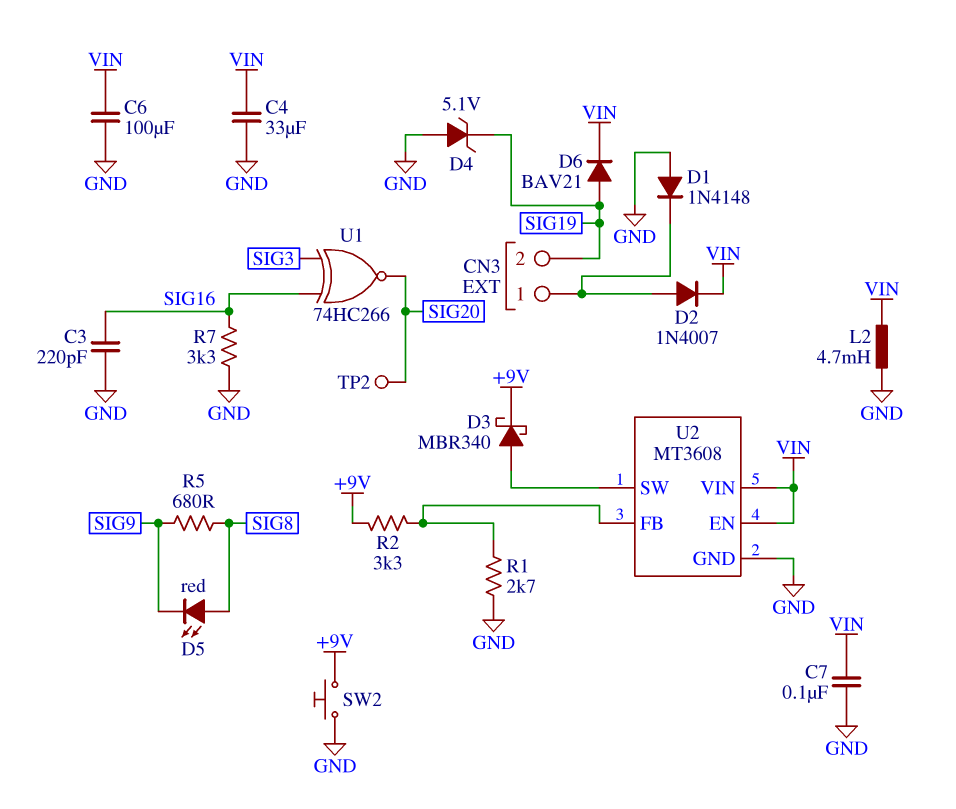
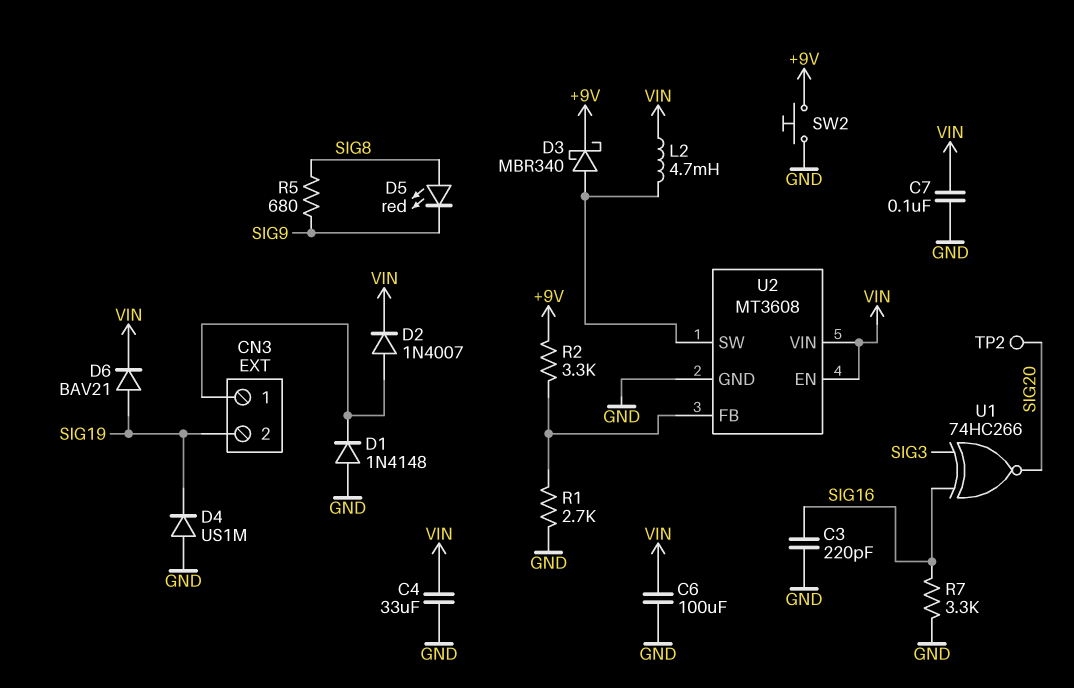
D4: zener 5.1V (A GND, K SIG19) -> diode US1M (A GND, K SIG19)
L2: 4.7mH (GND, VIN) -> 4.7mH (U2/SW, VIN)

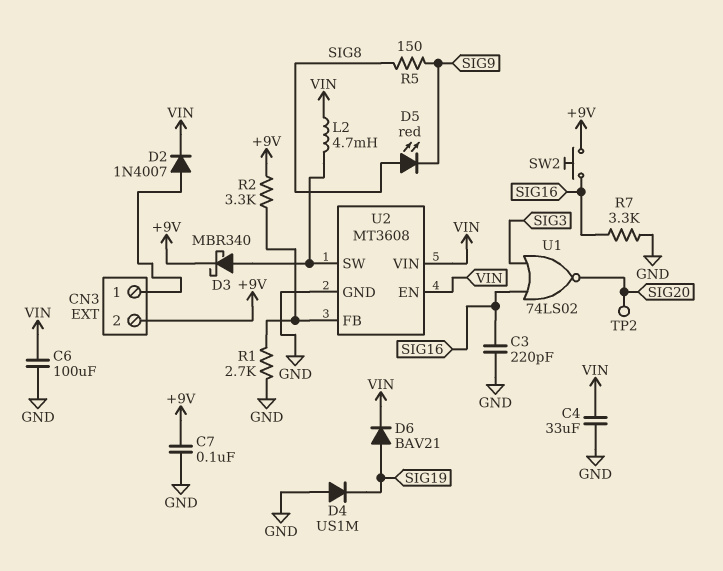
C7: 100nF (GND, VIN) -> 100nF (+9V, GND)
CN3 pin 2: SIG19 -> +9V
D1: diode 1N4148 (A GND, K CN3/1) -> none
R5: 680 (SIG8, SIG9) -> 150 (SIG8, SIG9)
SW2: button (+9V, GND) -> button (+9V, SIG16)
U1: XNOR 74HC266 (in SIG3, in SIG16, out SIG20) -> NOR 74LS02 (in SIG3, in SIG16, out SIG20)

